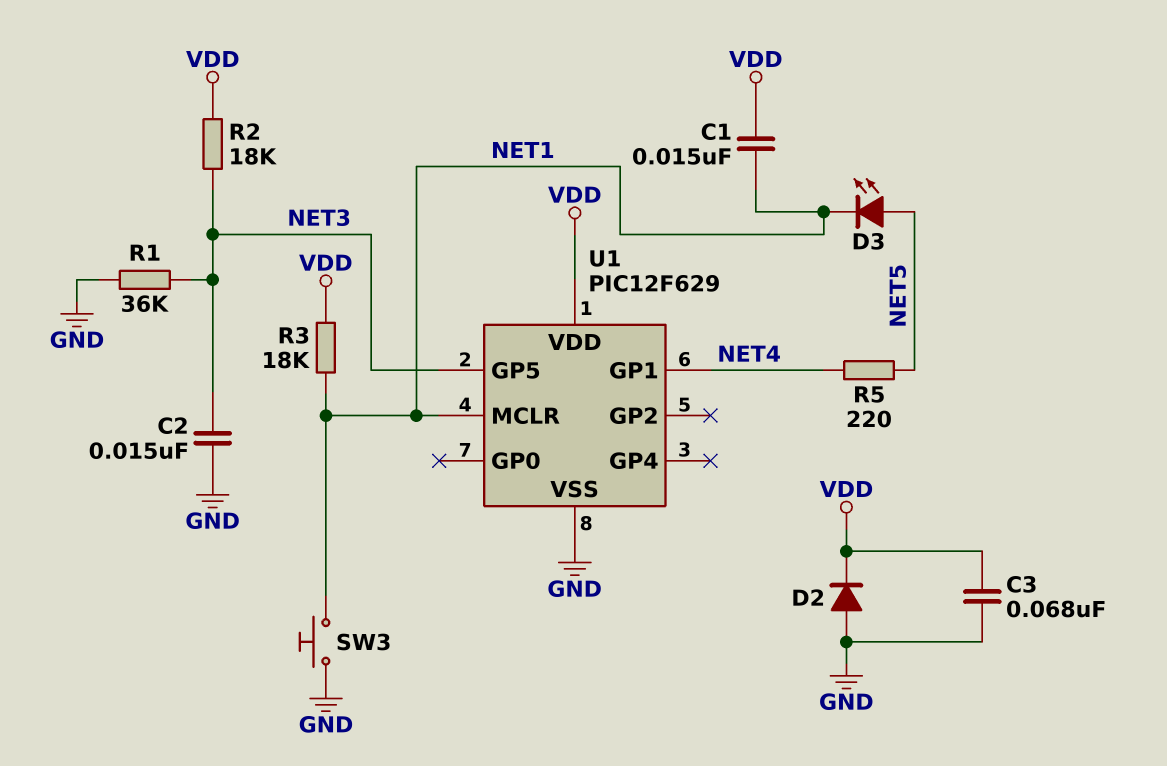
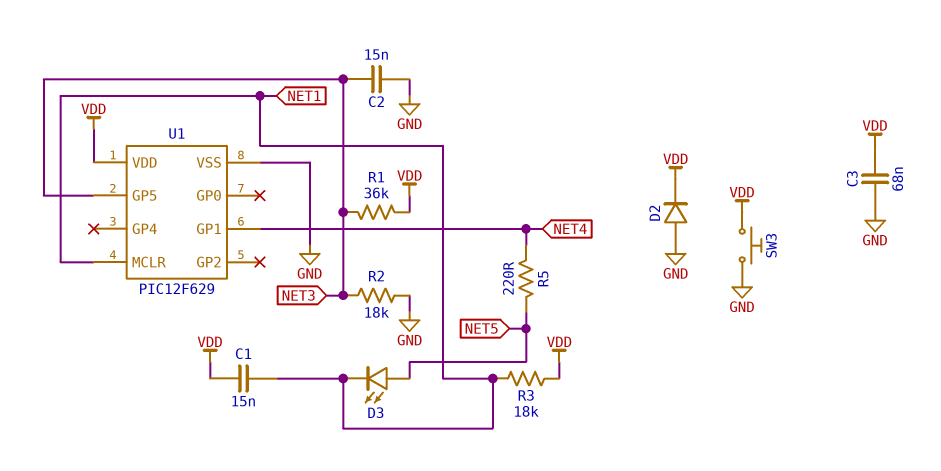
R1: 36k (GND, NET3) -> 36k (NET3, VDD)
R2: 18k (NET3, VDD) -> 18k (GND, NET3)
SW3: button (GND, NET1) -> button (GND, VDD)

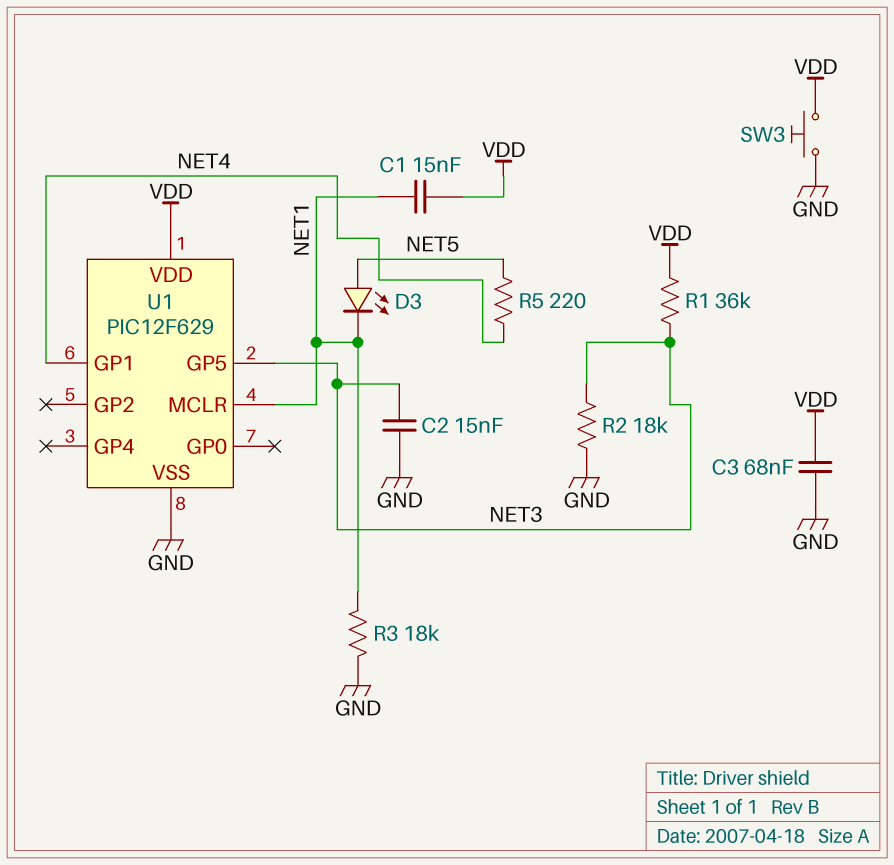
D2: diode (A GND, K VDD) -> none
R3: 18k (NET1, VDD) -> 18k (GND, NET1)

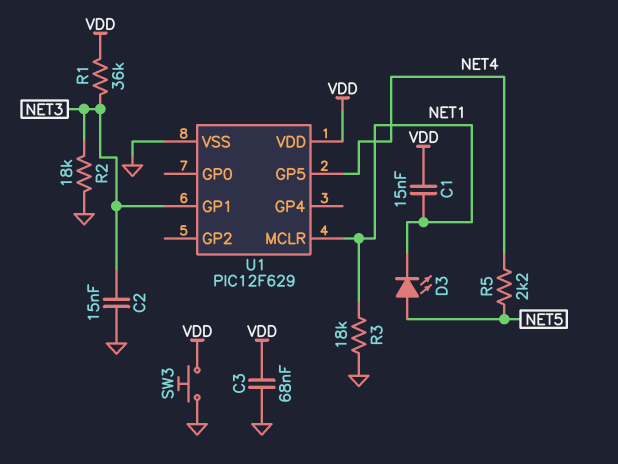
R5: 220 (NET4, NET5) -> 2.2k (NET4, NET5)
U1 pin GP1: NET4 -> NET3
U1 pin GP5: NET3 -> NET4

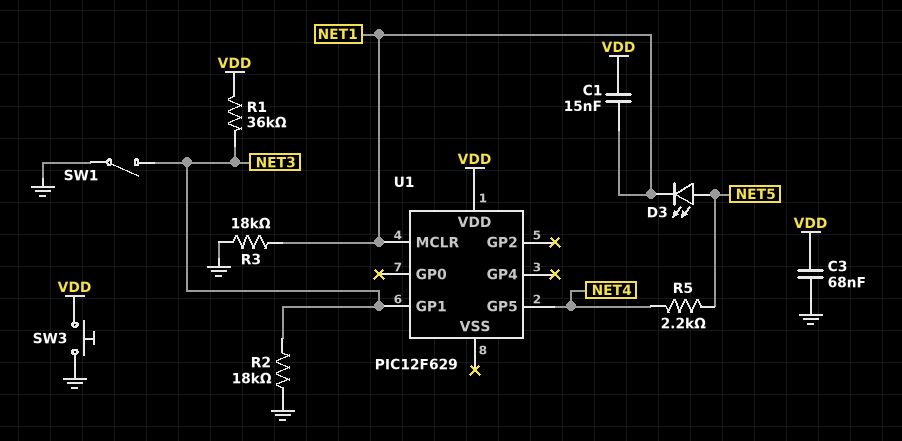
C2: 15nF (GND, NET3) -> none
SW1: none -> switch (GND, NET3)
U1 pin VSS: GND -> none

